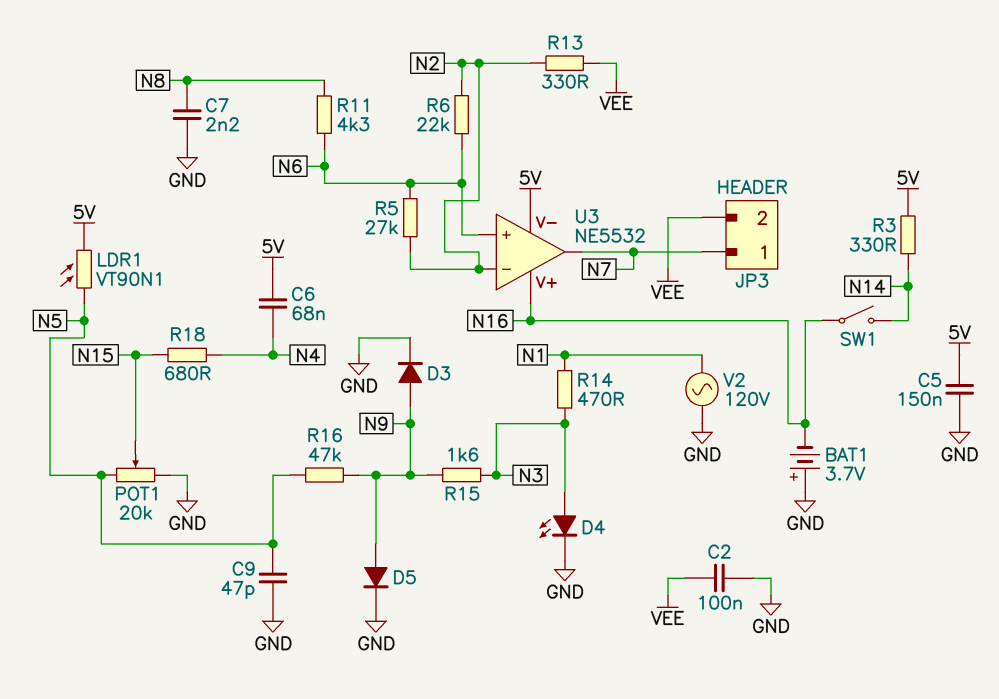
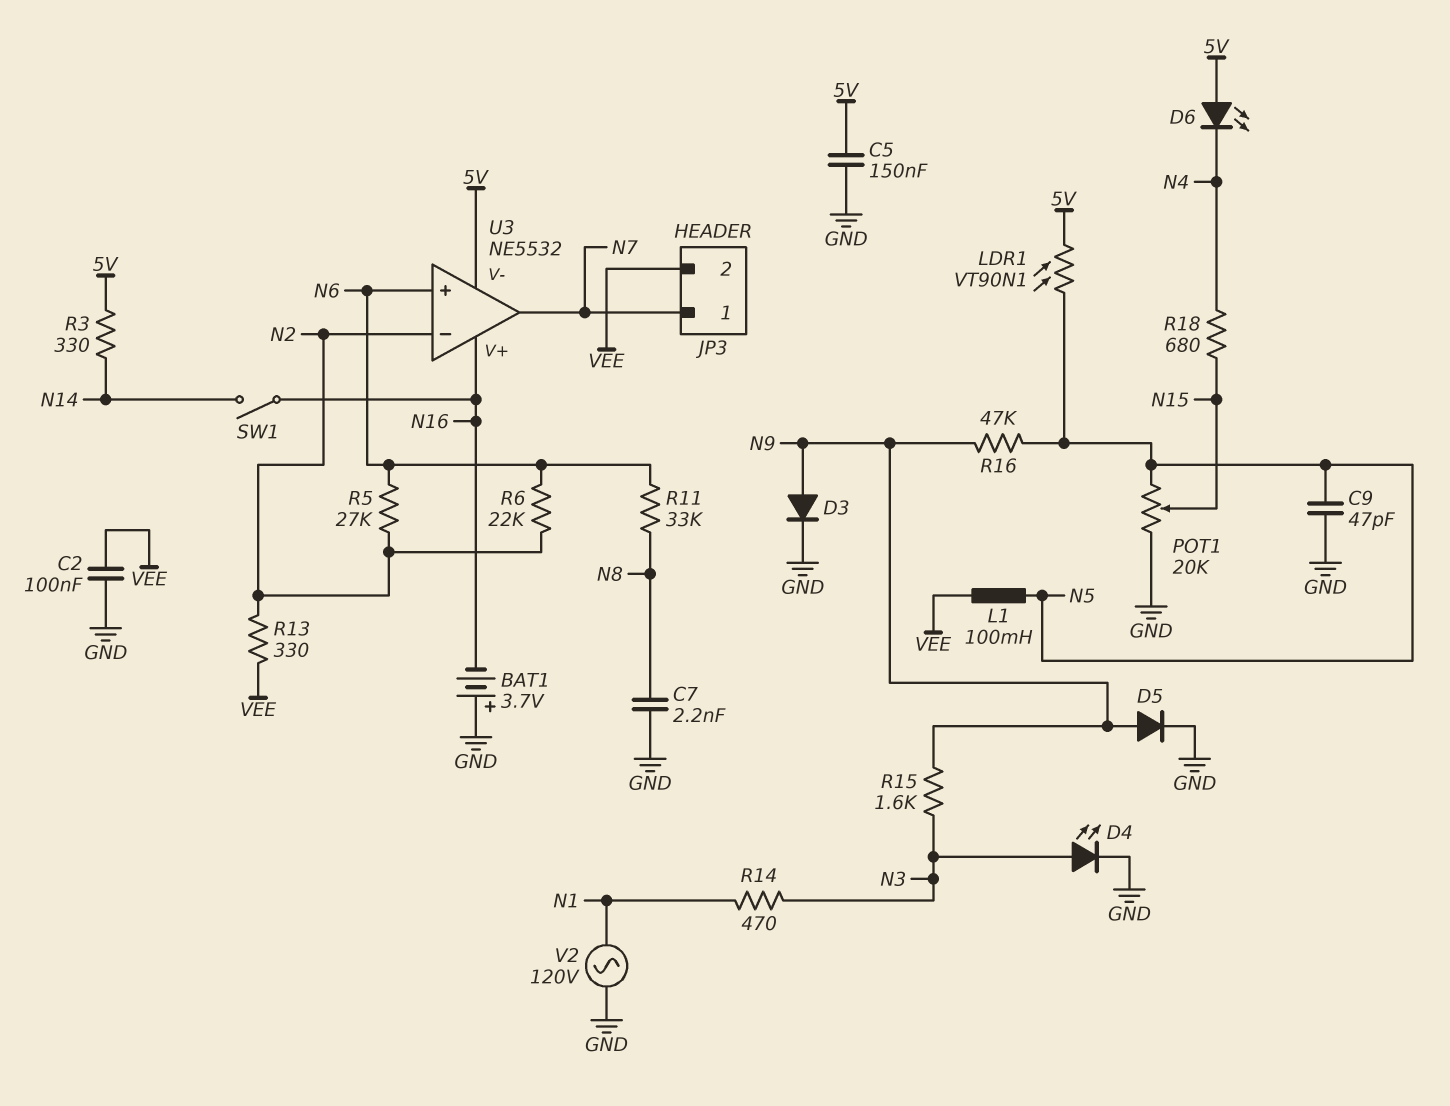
C6: 68nF (5V, N4) -> none
D6: none -> LED (A 5V, K N4)
L1: none -> 100mH (N5, VEE)
R11: 4.3k (N6, N8) -> 33k (N6, N8)

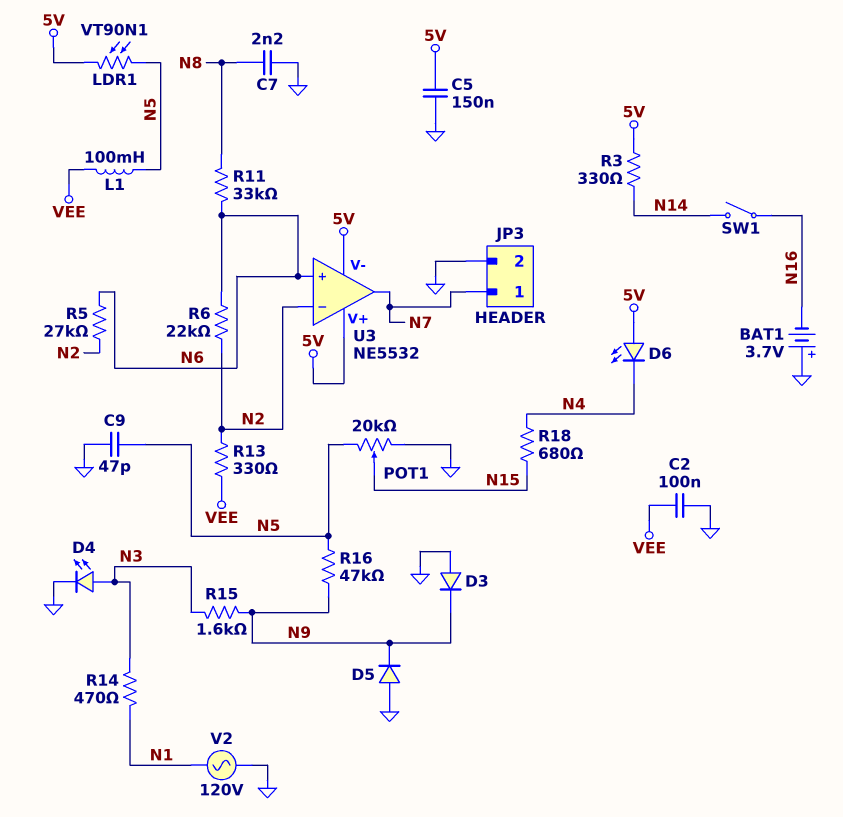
D3: diode (A N9, K GND) -> diode (A GND, K N9)
D5: diode (A N9, K GND) -> diode (A GND, K N9)
JP3 pin 2: VEE -> GND
U3 pin V+: N16 -> 5V

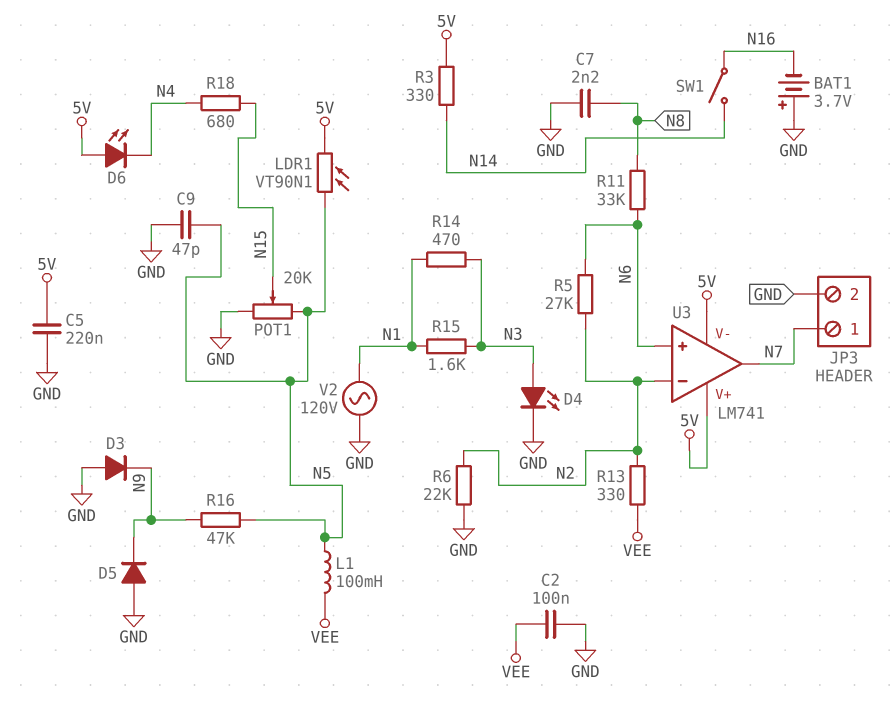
C5: 150nF (5V, GND) -> 220nF (5V, GND)
R6: 22k (N2, N6) -> 22k (GND, N2)
R15: 1.6k (N3, N9) -> 1.6k (N1, N3)
U3: NE5532 -> LM741

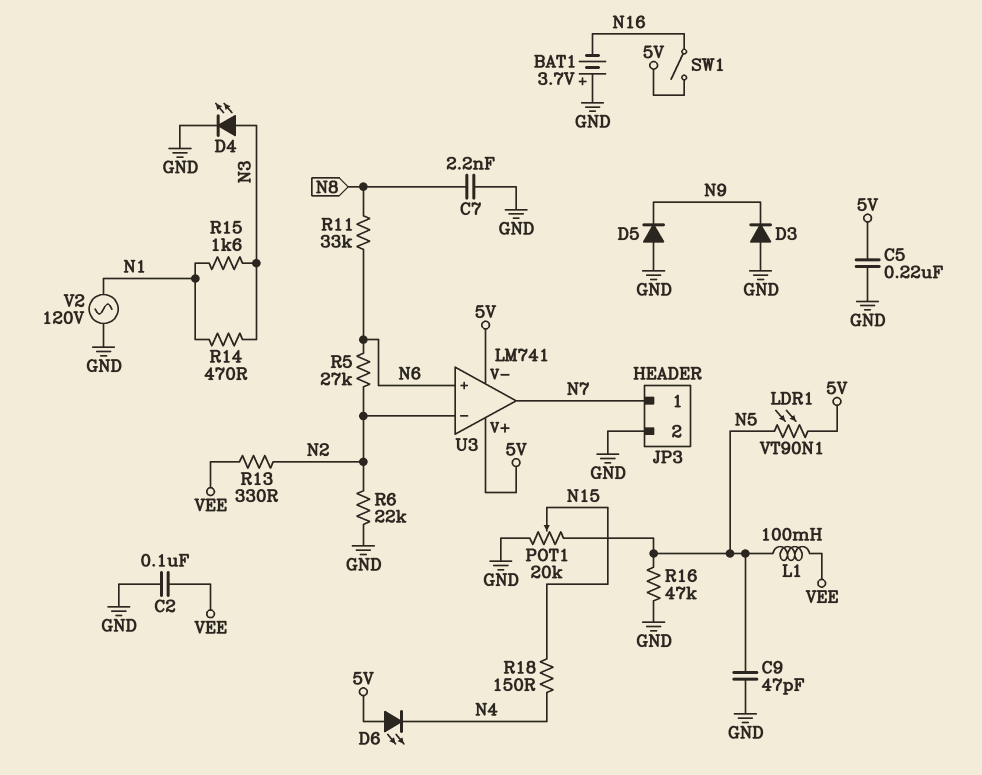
R3: 330 (5V, N14) -> none
R16: 47k (N5, N9) -> 47k (GND, N5)
R18: 680 (N4, N15) -> 150 (N4, N15)
SW1: switch (N14, N16) -> switch (5V, N16)

